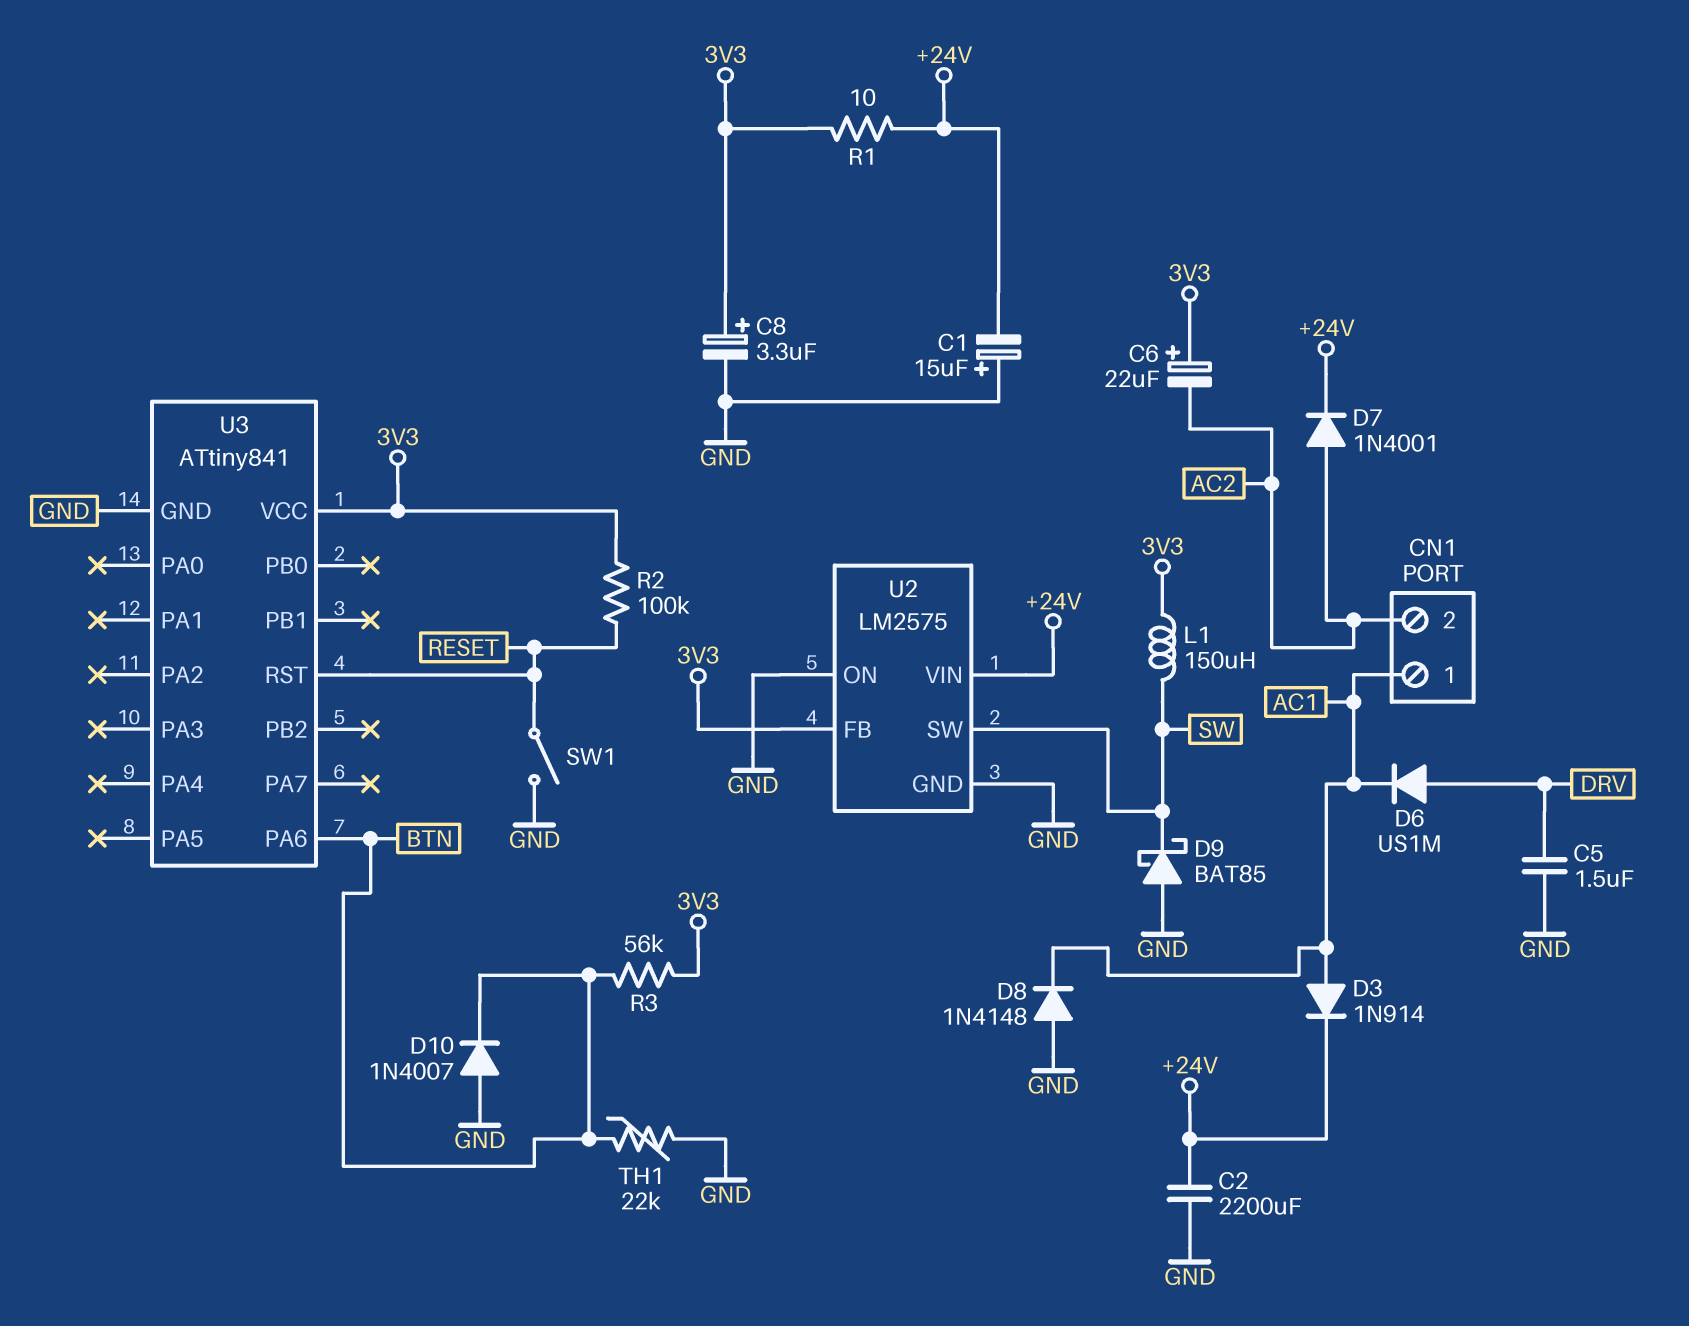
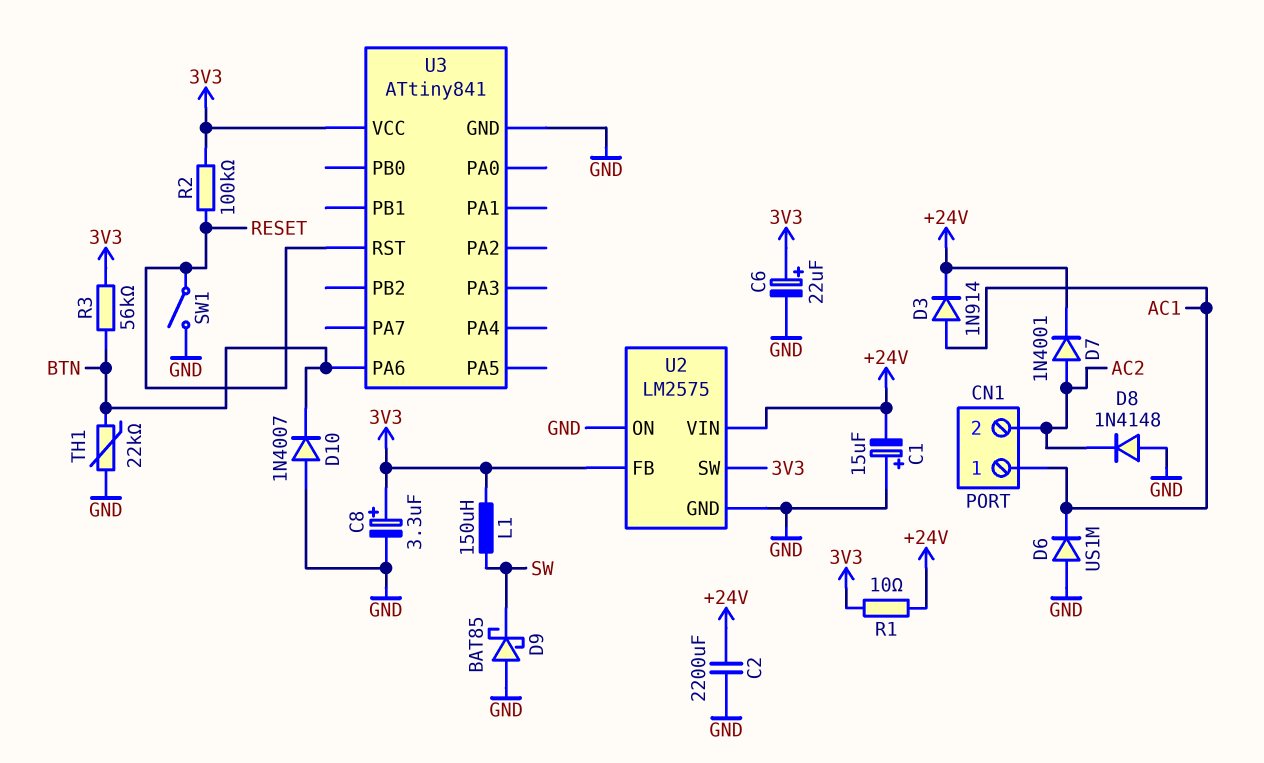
C5: 1.5uF (DRV, GND) -> none
C6: 22uF (plus 3V3, minus AC2) -> 22uF (plus 3V3, minus GND)
D6: diode US1M (A DRV, K AC1) -> diode US1M (A GND, K AC1)
D8: diode 1N4148 (A GND, K AC1) -> diode 1N4148 (A GND, K AC2)
U2 pin SW: SW -> 3V3

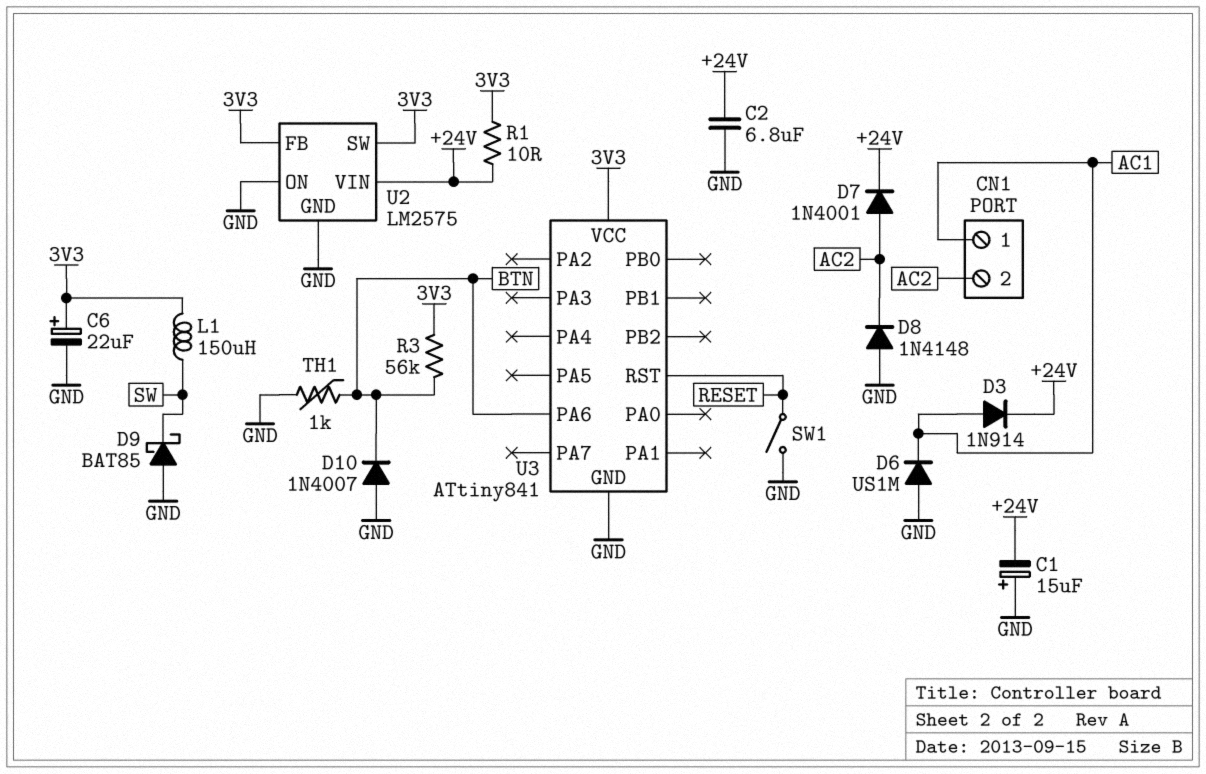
C2: 2200uF (+24V, GND) -> 6.8uF (+24V, GND)
C8: 3.3uF (plus 3V3, minus GND) -> none
R2: 100k (3V3, RESET) -> none
TH1: 22k (BTN, GND) -> 1k (BTN, GND)

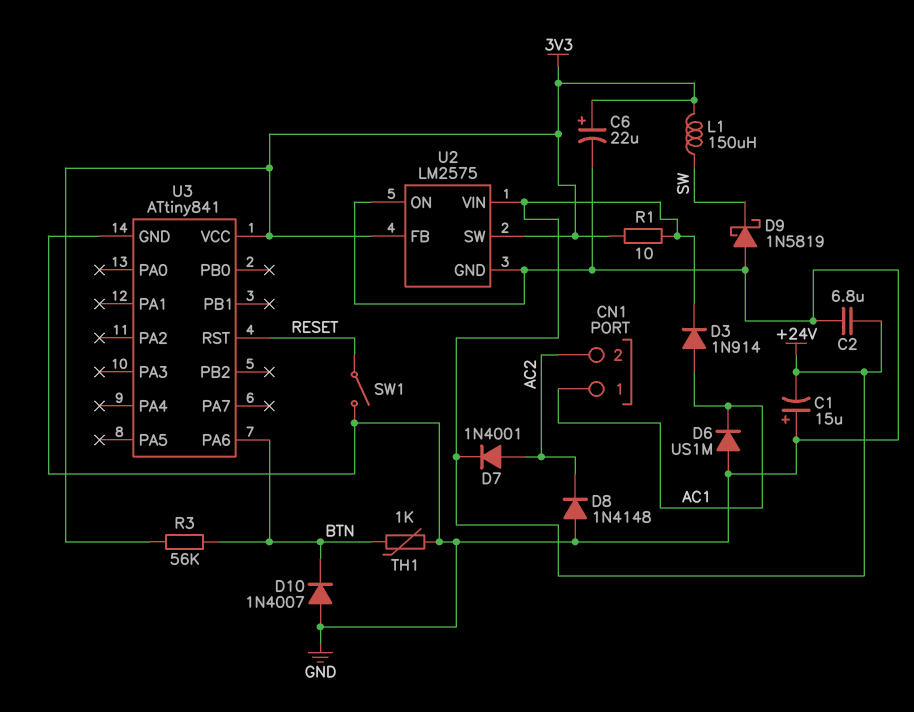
D9: schottky BAT85 (A GND, K SW) -> schottky 1N5819 (A GND, K SW)

